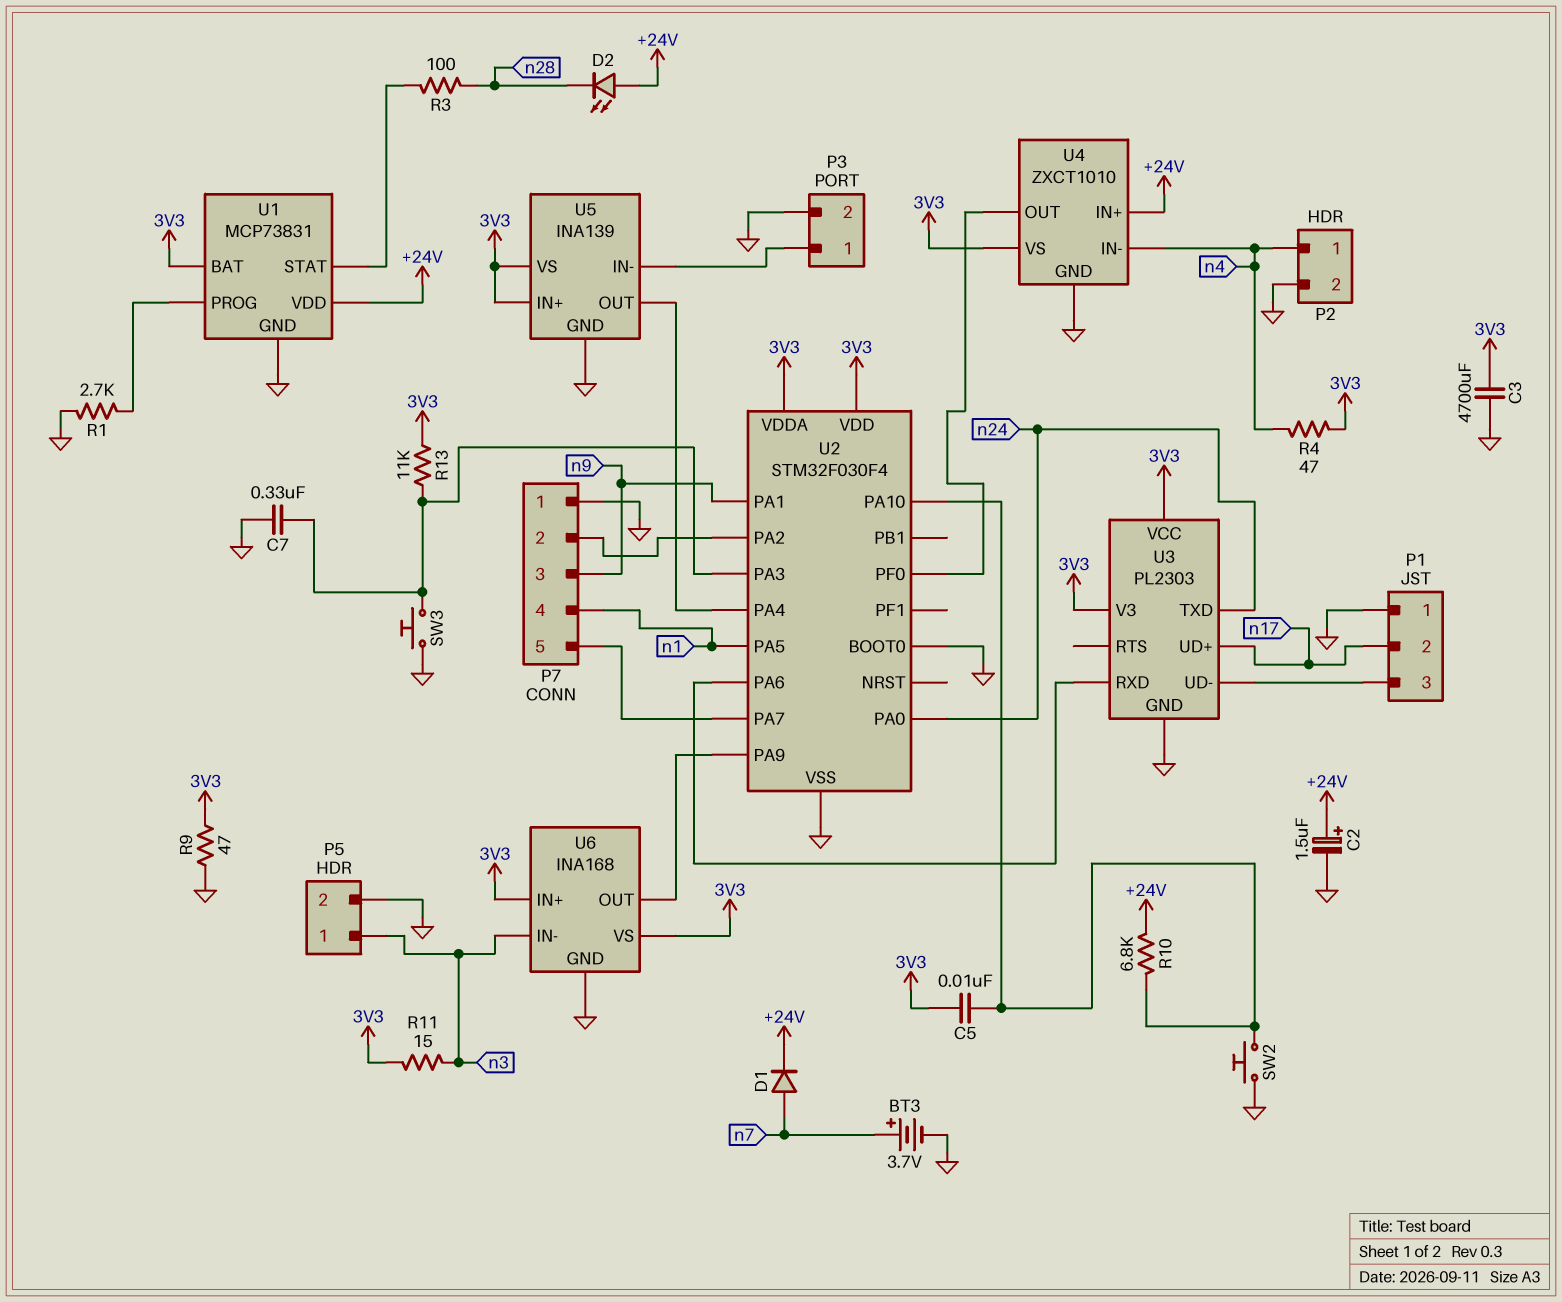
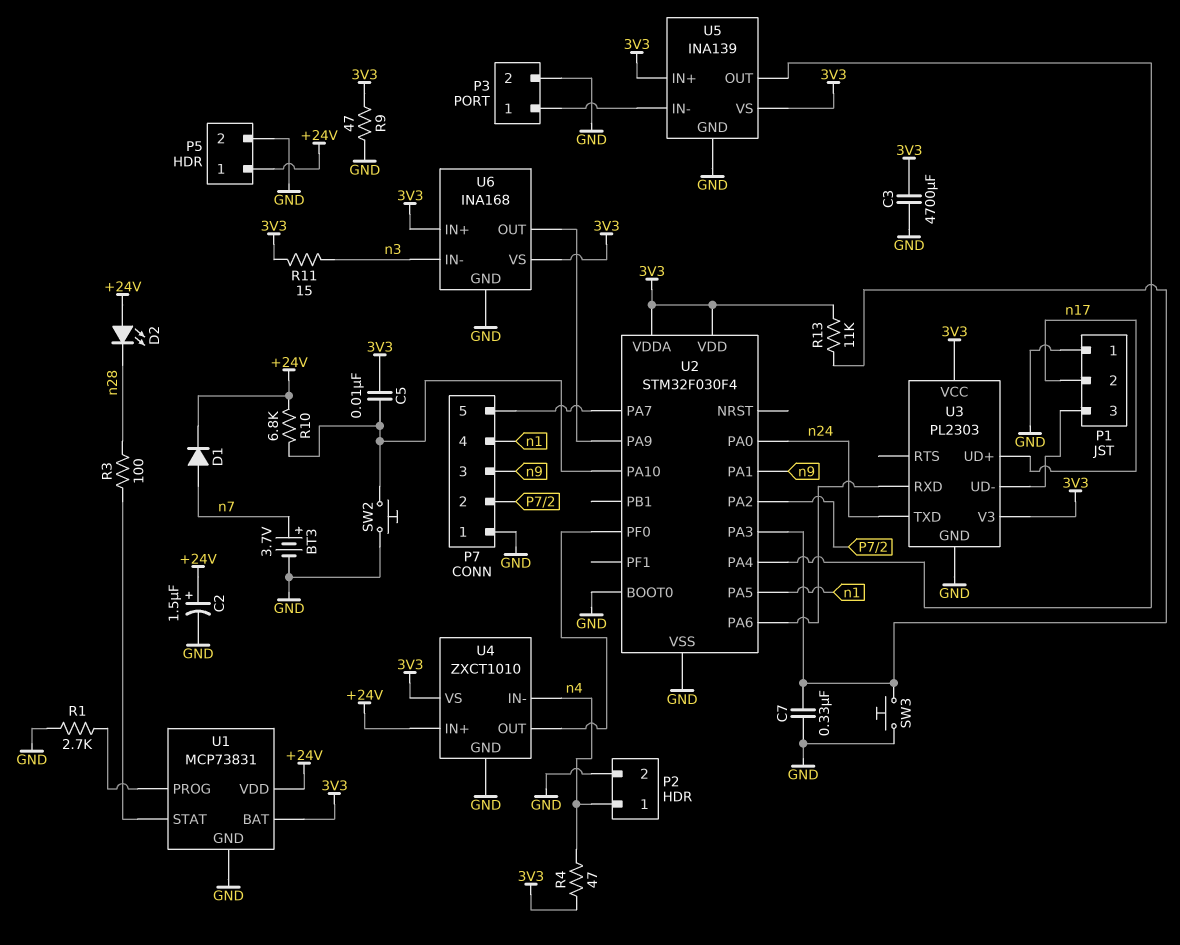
P5 pin 1: n3 -> +24V

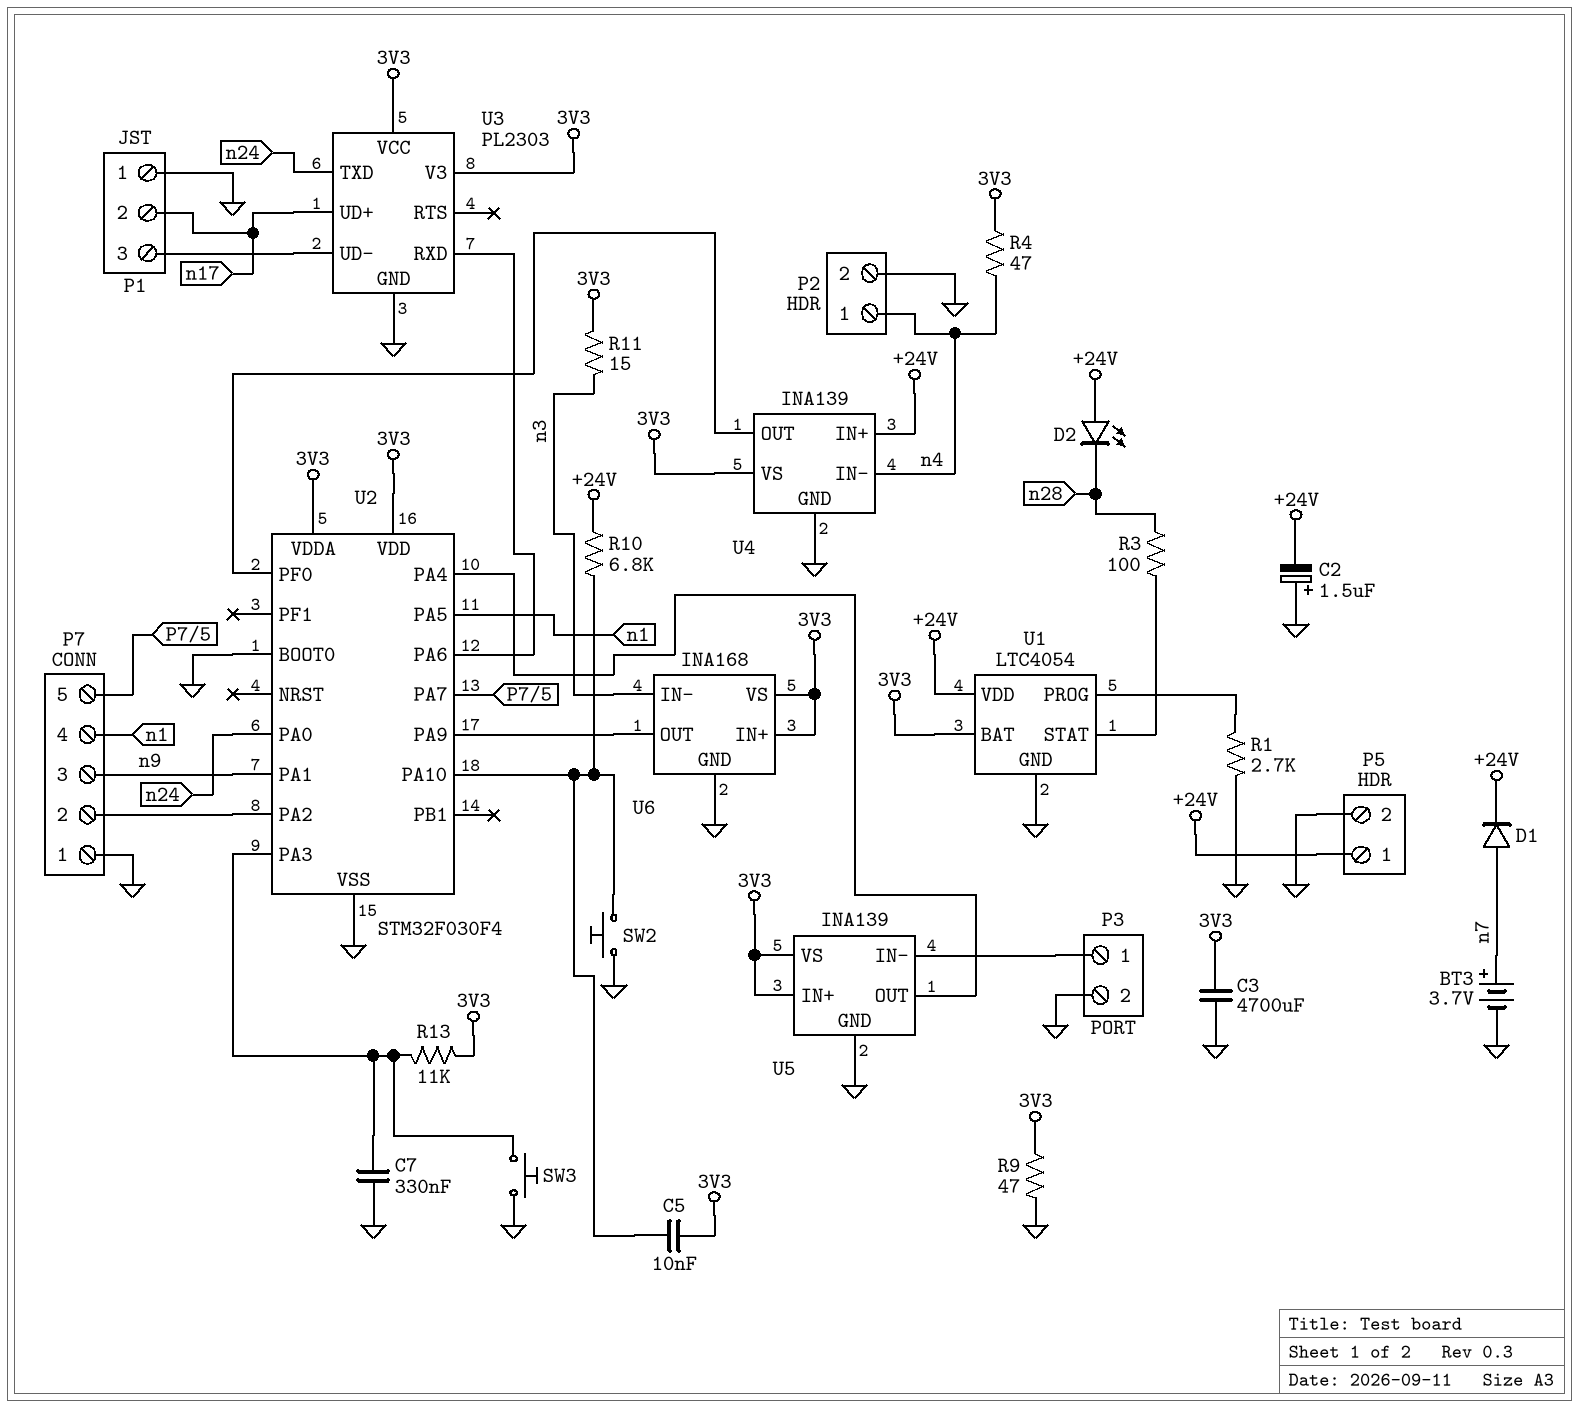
C2: 1.5uF (plus +24V, minus GND) -> 1.5uF (plus GND, minus +24V)
U1: MCP73831 -> LTC4054
U4: ZXCT1010 -> INA139

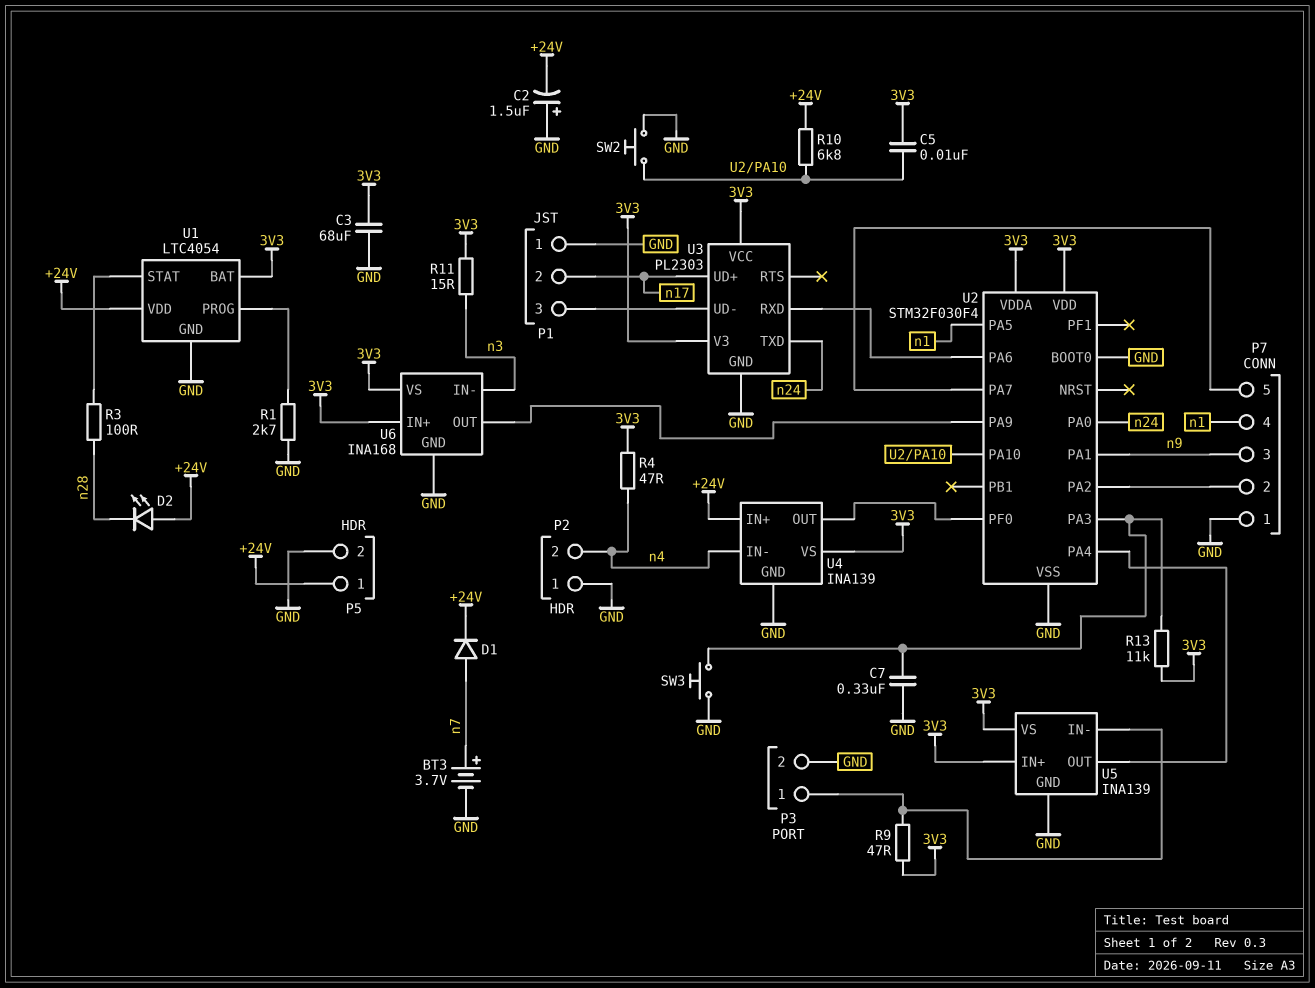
C3: 4700uF (3V3, GND) -> 68uF (3V3, GND)
P2 pin 1: n4 -> GND
P2 pin 2: GND -> n4
R9: 47 (3V3, GND) -> 47 (3V3, P3/1)

